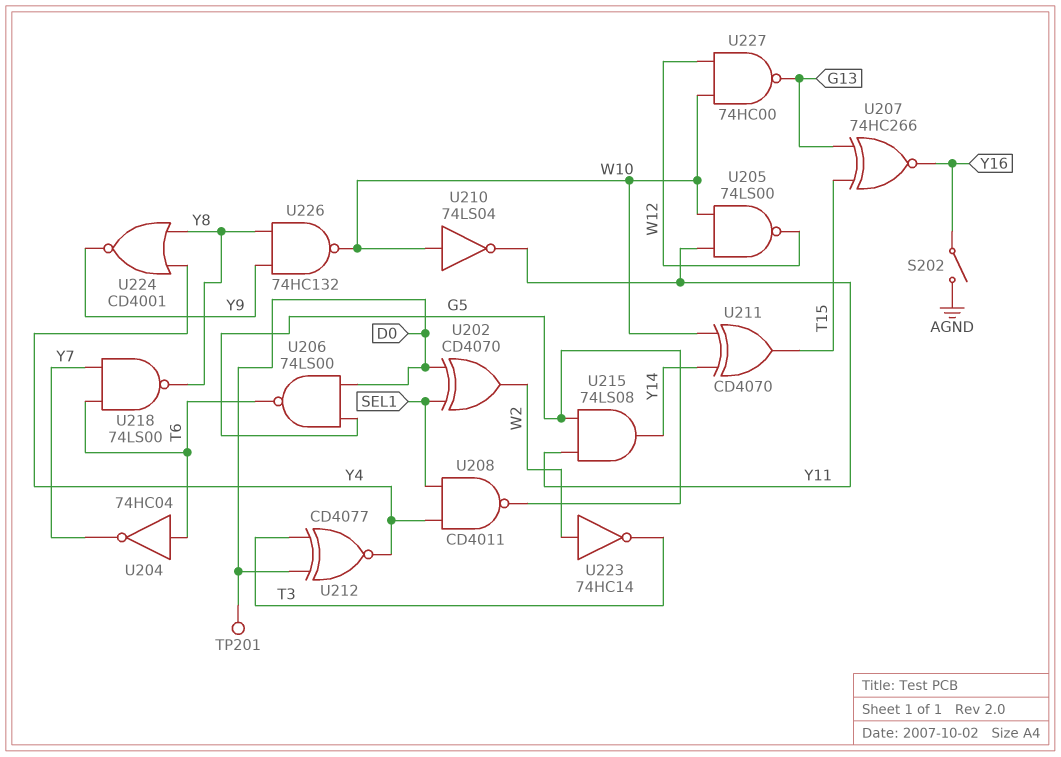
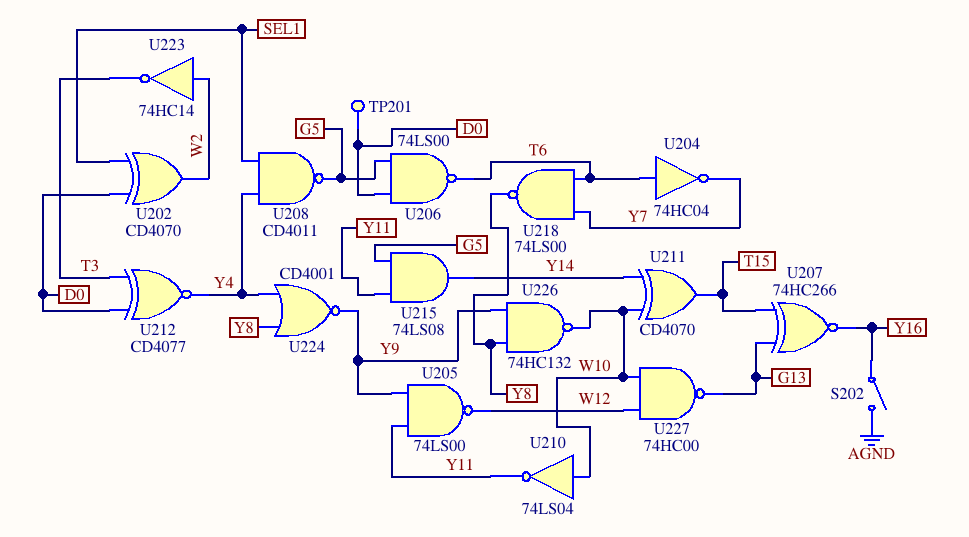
U205: NAND 74LS00 (in W10, in Y11, out W12) -> NAND 74LS00 (in Y9, in Y11, out W12)

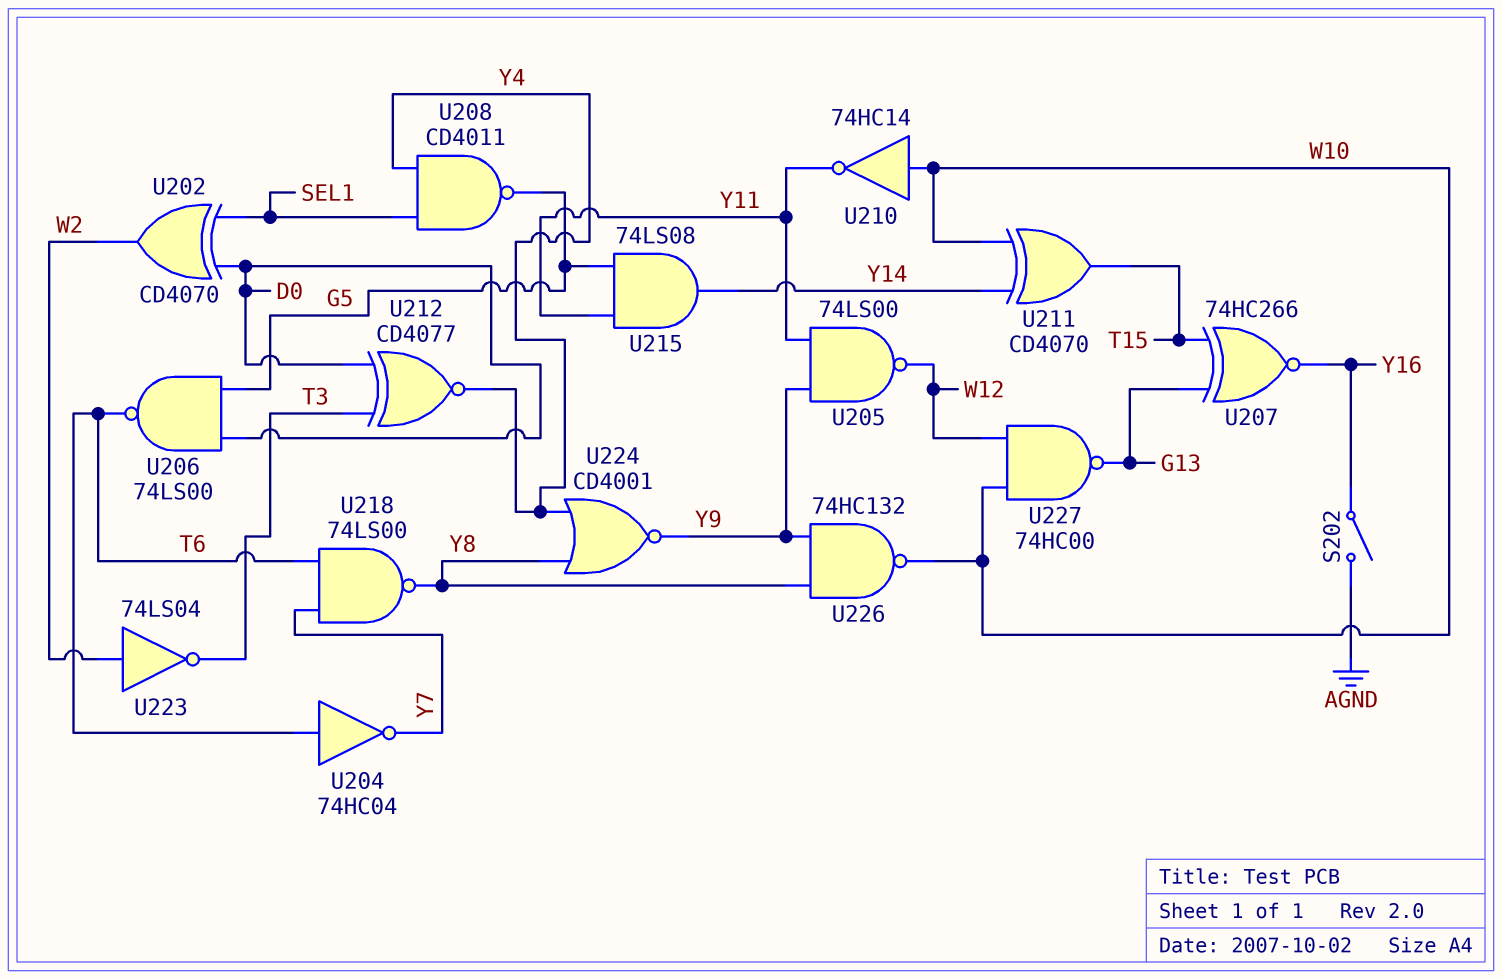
TP201: test point (D0) -> none
U210: NOT 74LS04 (in W10, out Y11) -> NOT 74HC14 (in W10, out Y11)
U223: NOT 74HC14 (in W2, out T3) -> NOT 74LS04 (in W2, out T3)

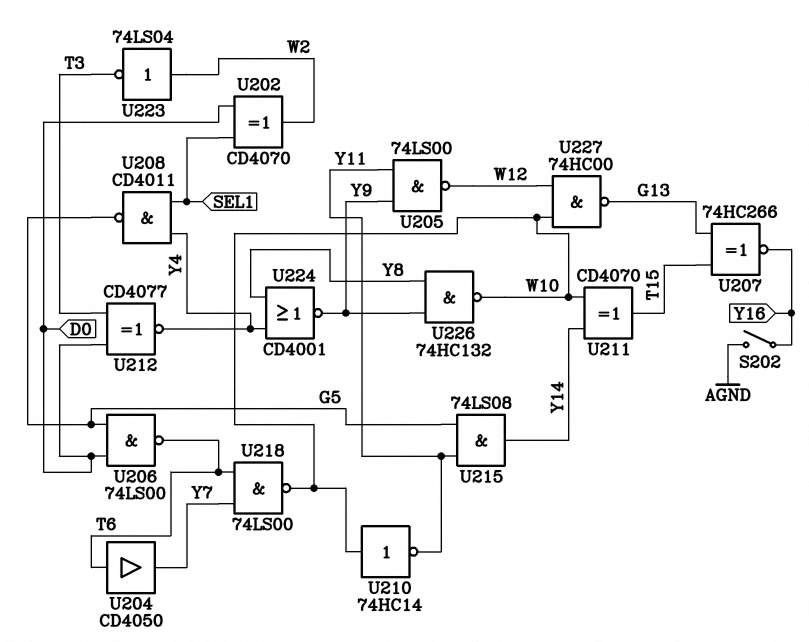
U204: NOT 74HC04 (in T6, out Y7) -> buffer CD4050 (in T6, out Y7)
U218: NAND 74LS00 (in T6, in Y7, out Y8) -> NAND 74LS00 (in T6, in Y7, out W10)

